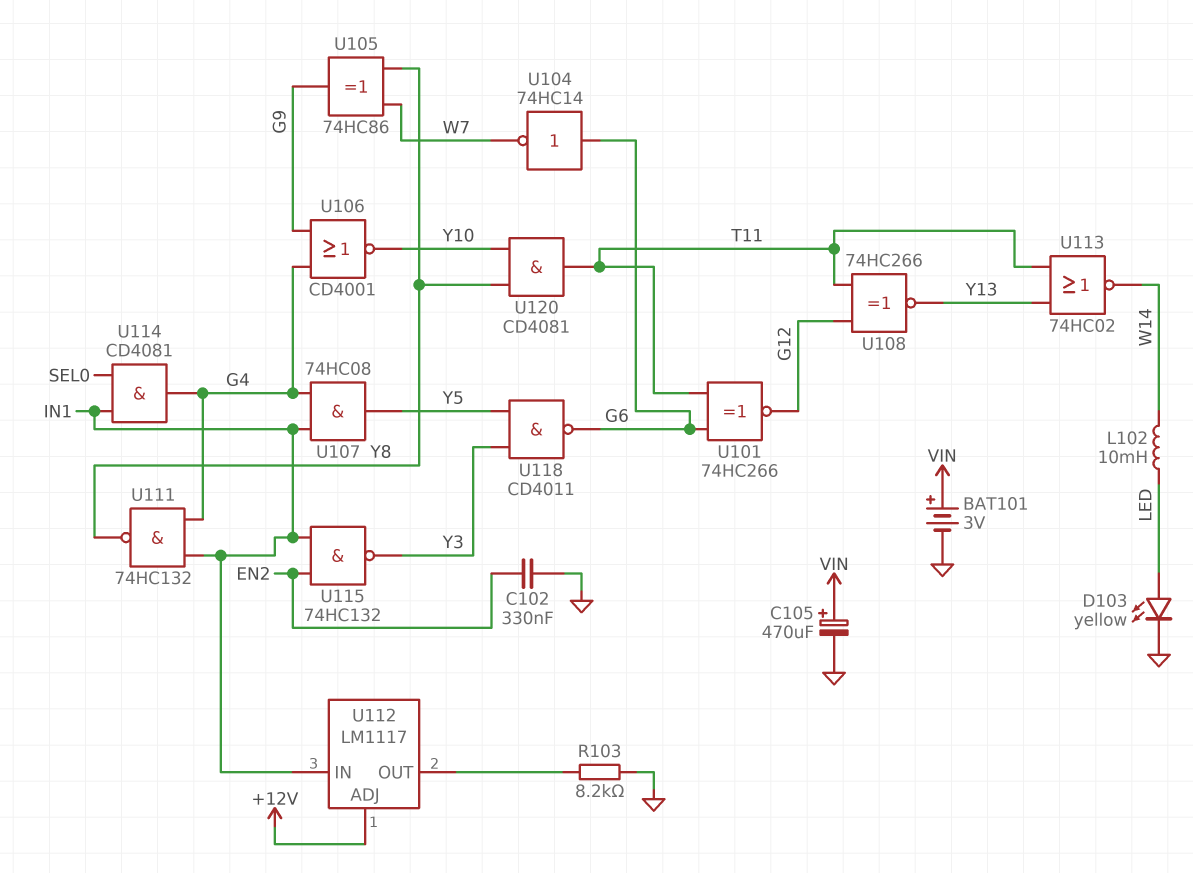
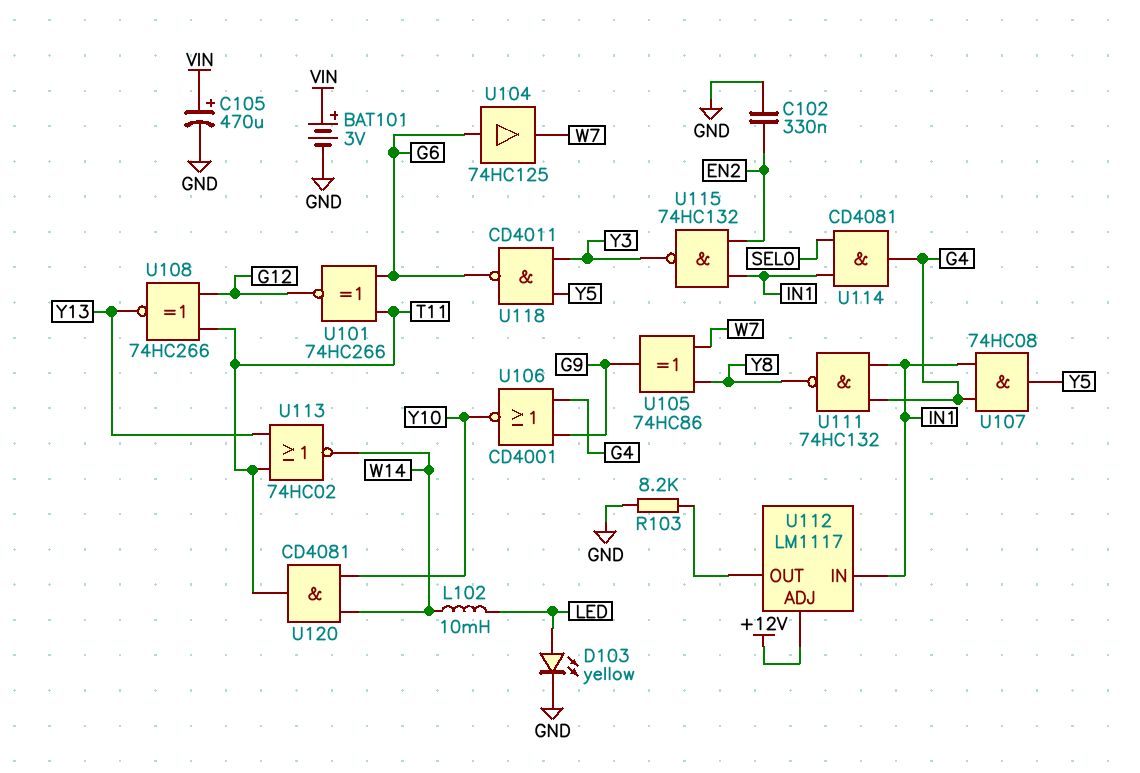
U104: NOT 74HC14 (in G6, out W7) -> buffer 74HC125 (in G6, out W7)
U120: AND CD4081 (in Y8, in Y10, out T11) -> AND CD4081 (in W14, in Y10, out T11)

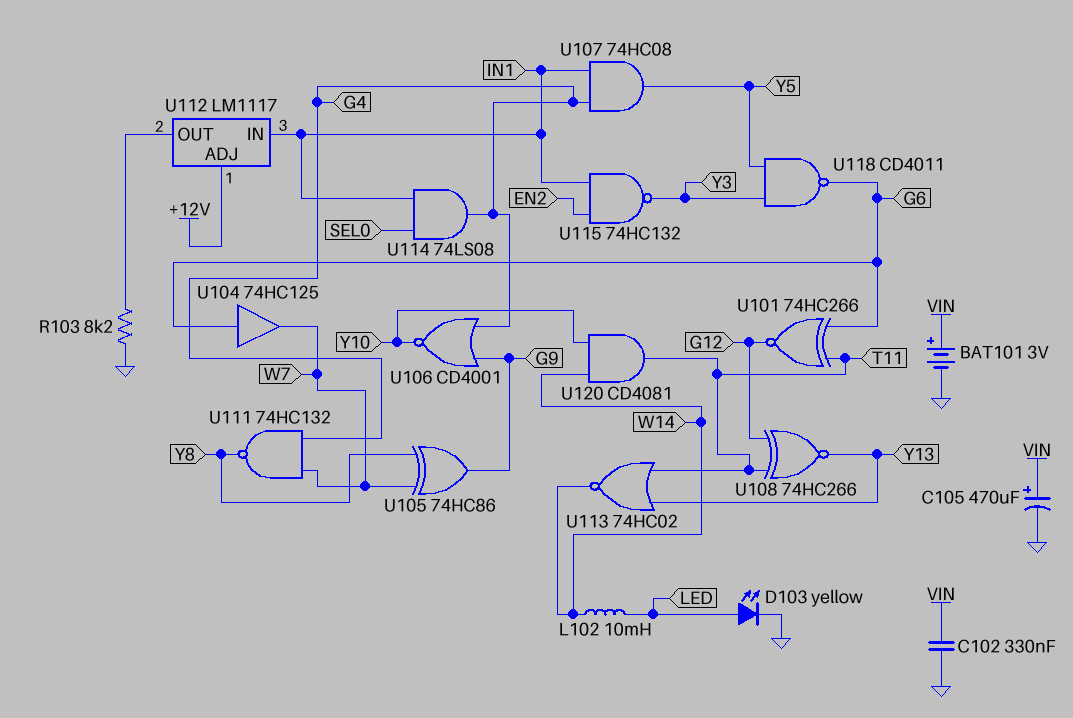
C102: 330nF (EN2, GND) -> 330nF (GND, VIN)
U111: NAND 74HC132 (in G4, in IN1, out Y8) -> NAND 74HC132 (in G4, in W7, out Y8)
U114: AND CD4081 (in IN1, in SEL0, out G4) -> AND 74LS08 (in IN1, in SEL0, out G4)

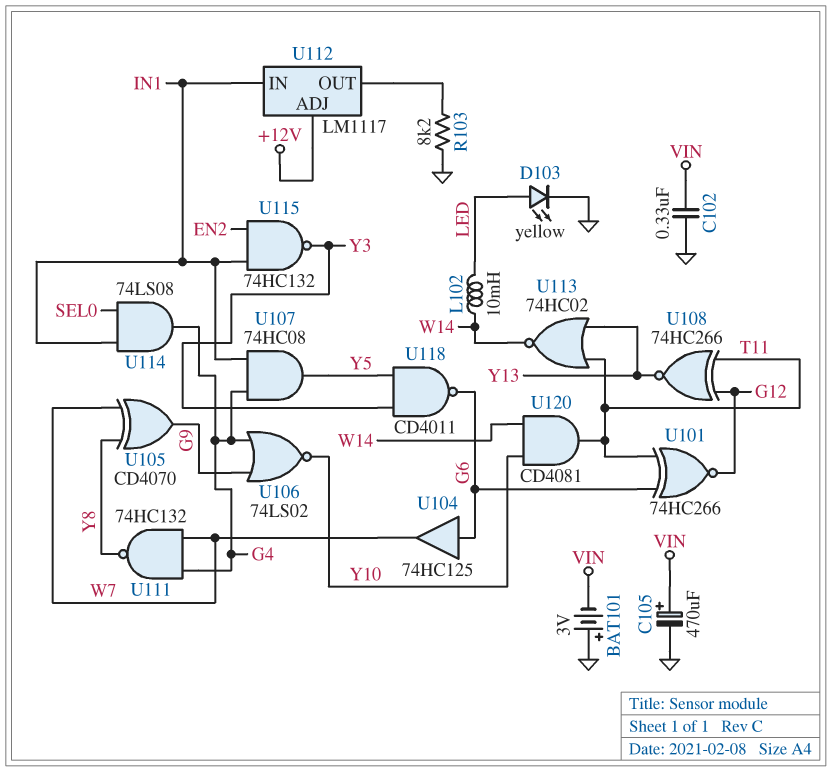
BAT101: 3V (plus VIN, minus GND) -> 3V (plus GND, minus VIN)
U105: XOR 74HC86 (in W7, in Y8, out G9) -> XOR CD4070 (in W7, in Y8, out G9)
U106: NOR CD4001 (in G4, in G9, out Y10) -> NOR 74LS02 (in G4, in G9, out Y10)

